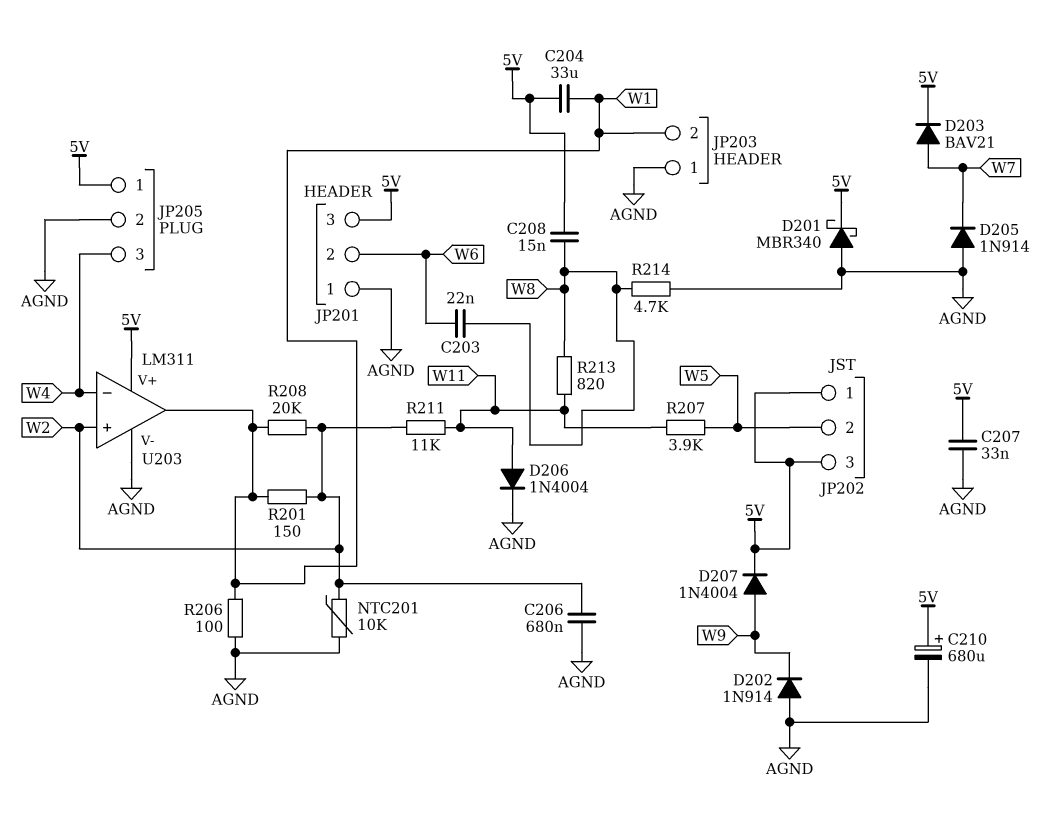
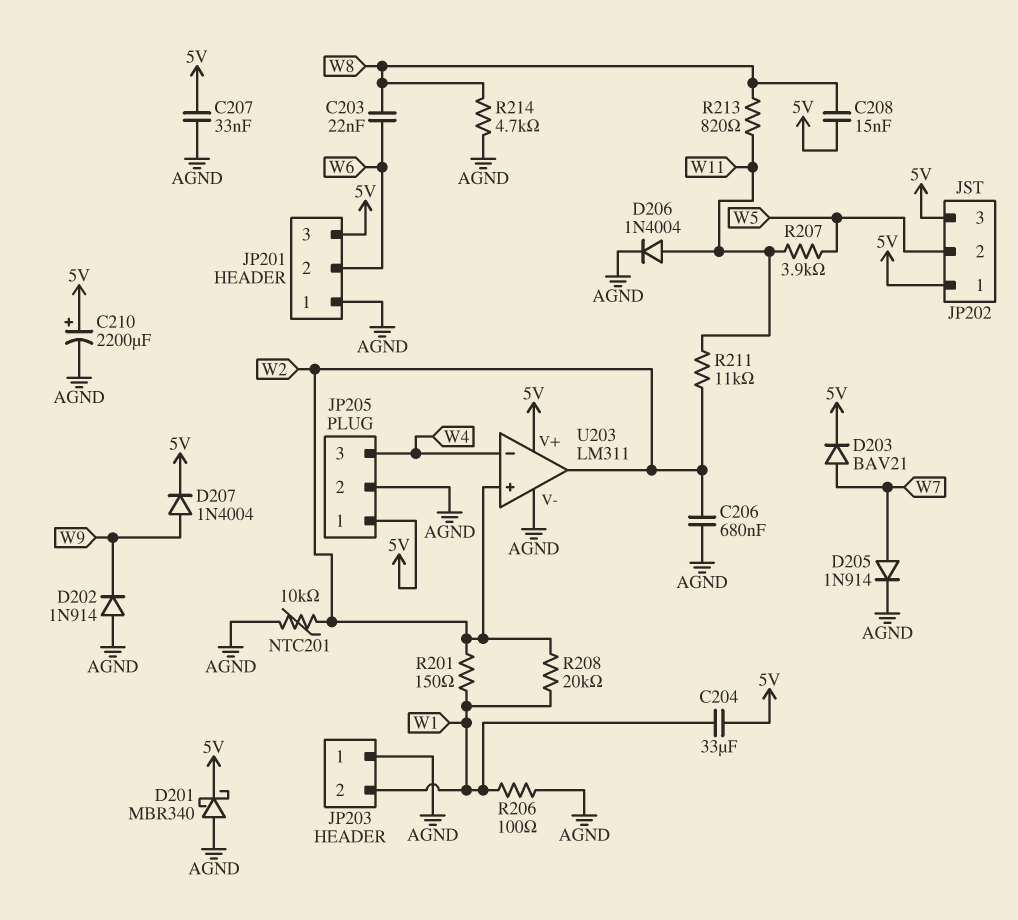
C210: 680uF (plus 5V, minus AGND) -> 2200uF (plus 5V, minus AGND)
D205: diode 1N914 (A AGND, K W7) -> diode 1N914 (A W7, K AGND)
U203 pin out: W1 -> W2

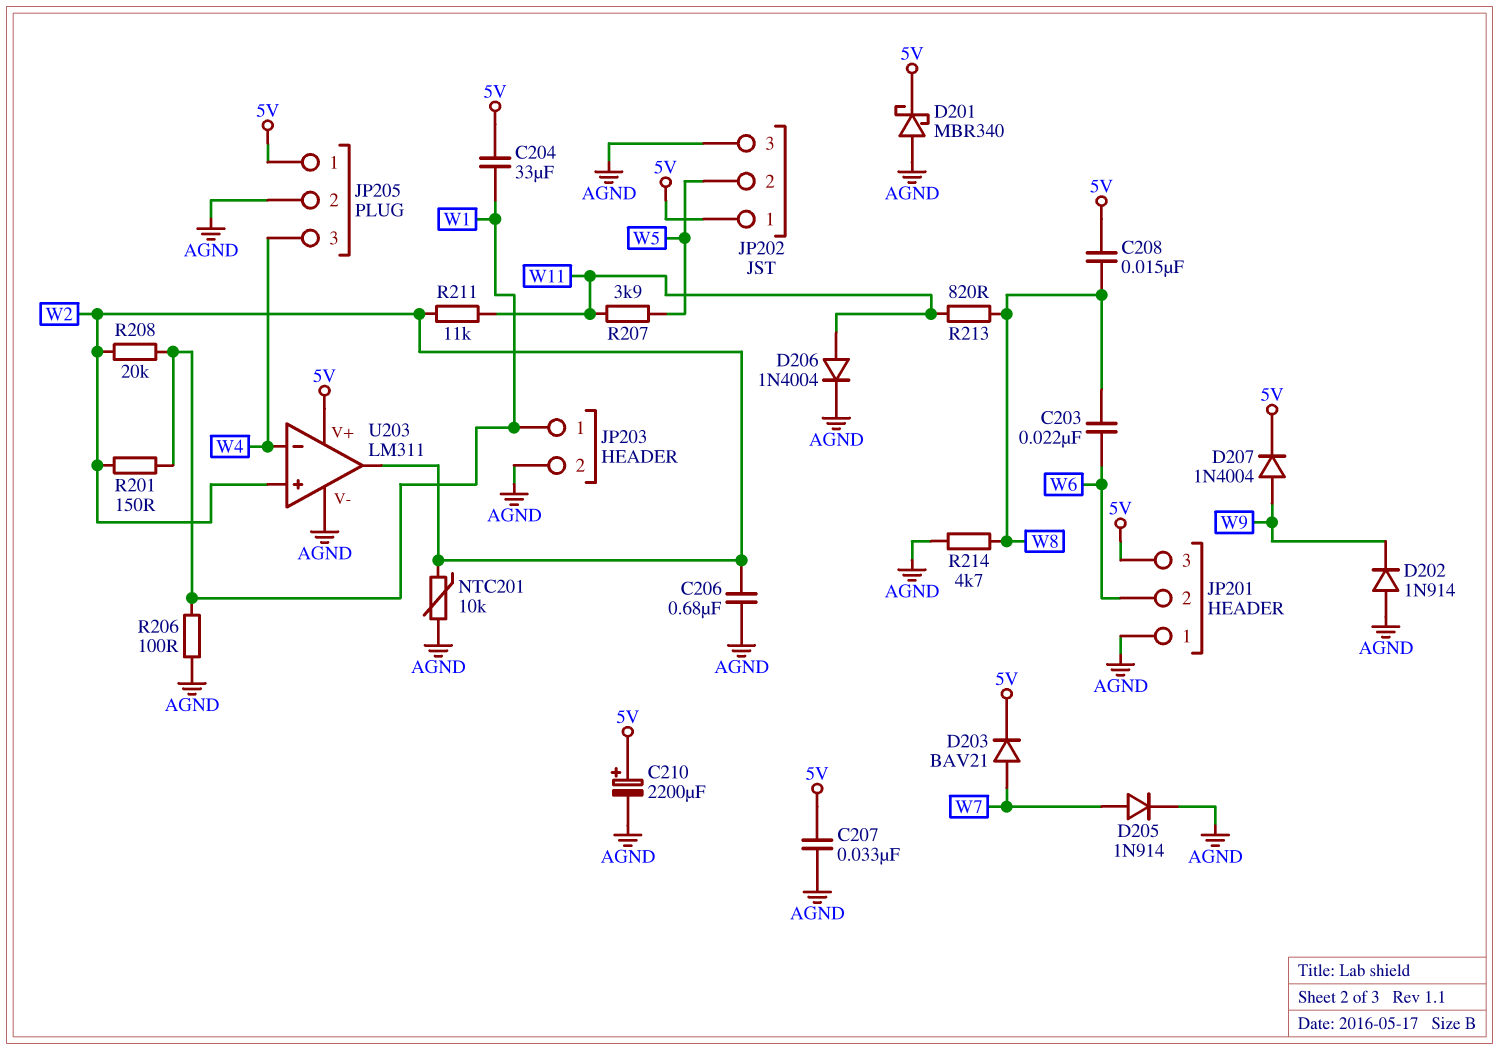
JP202 pin 3: 5V -> AGND
JP203 pin 1: AGND -> W1
JP203 pin 2: W1 -> AGND

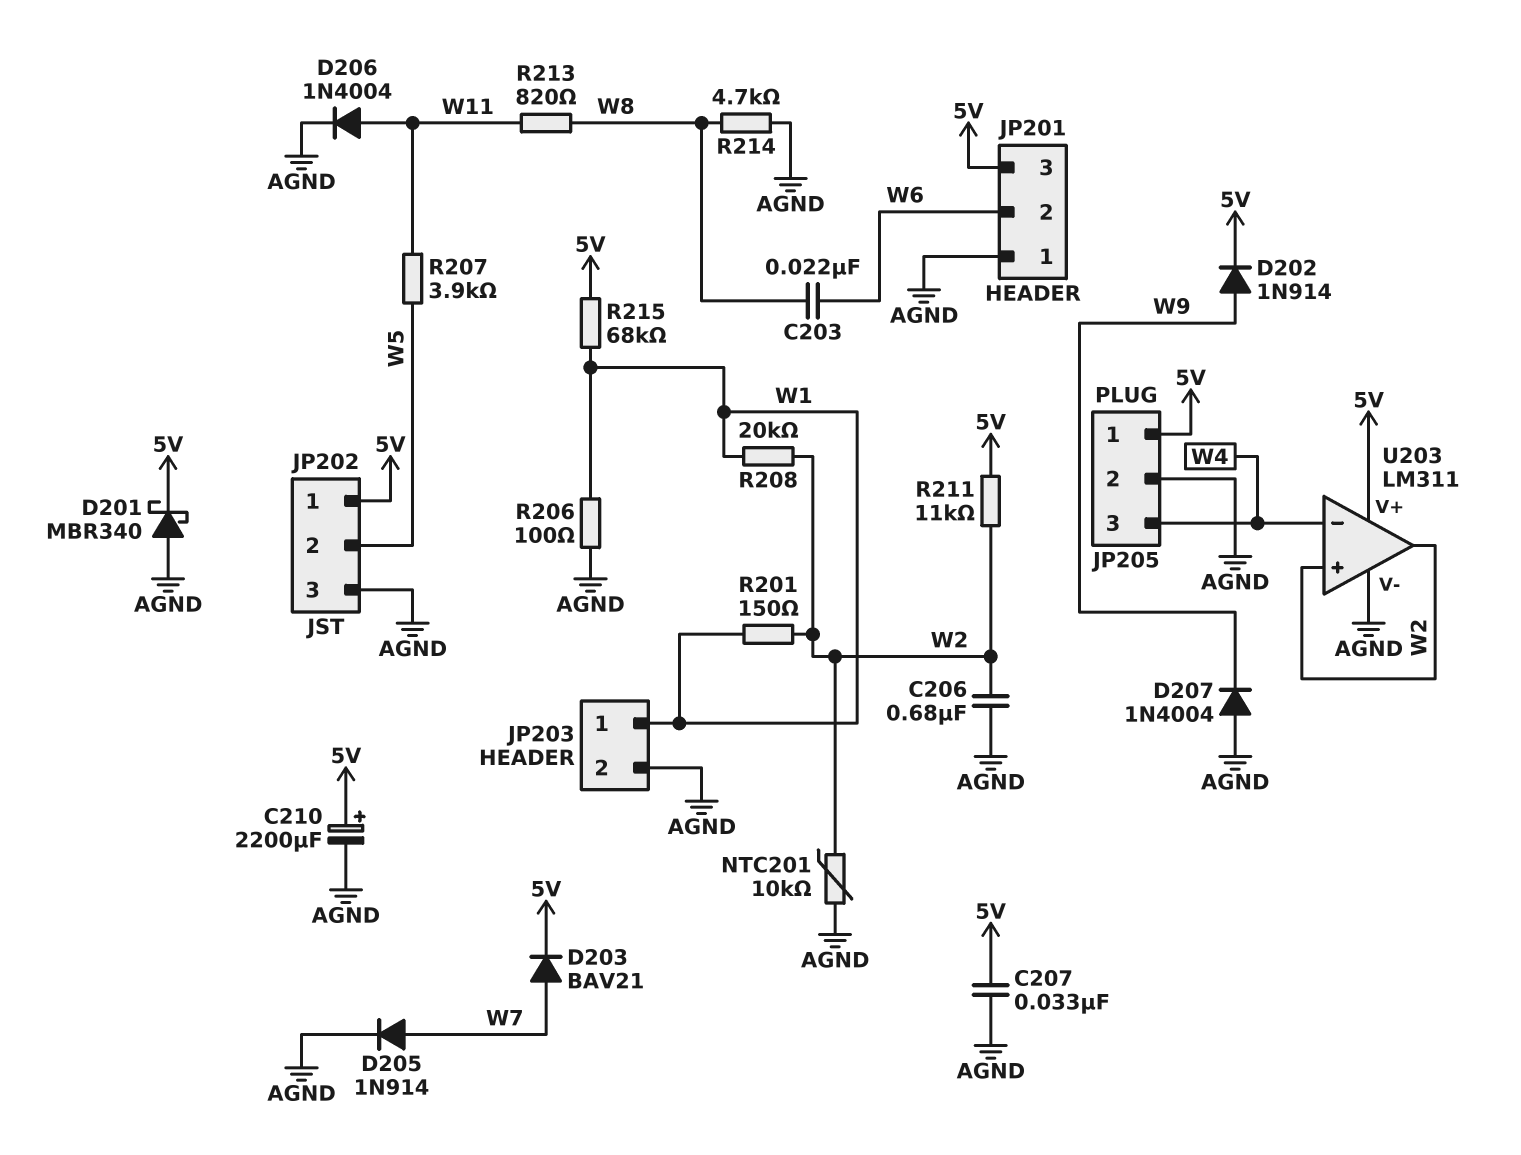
C204: 33uF (5V, W1) -> none
C208: 15nF (5V, W8) -> none
D202: diode 1N914 (A AGND, K W9) -> diode 1N914 (A W9, K 5V)
D207: diode 1N4004 (A W9, K 5V) -> diode 1N4004 (A AGND, K W9)
R211: 11k (W2, W11) -> 11k (5V, W2)
R215: none -> 68k (5V, W1)

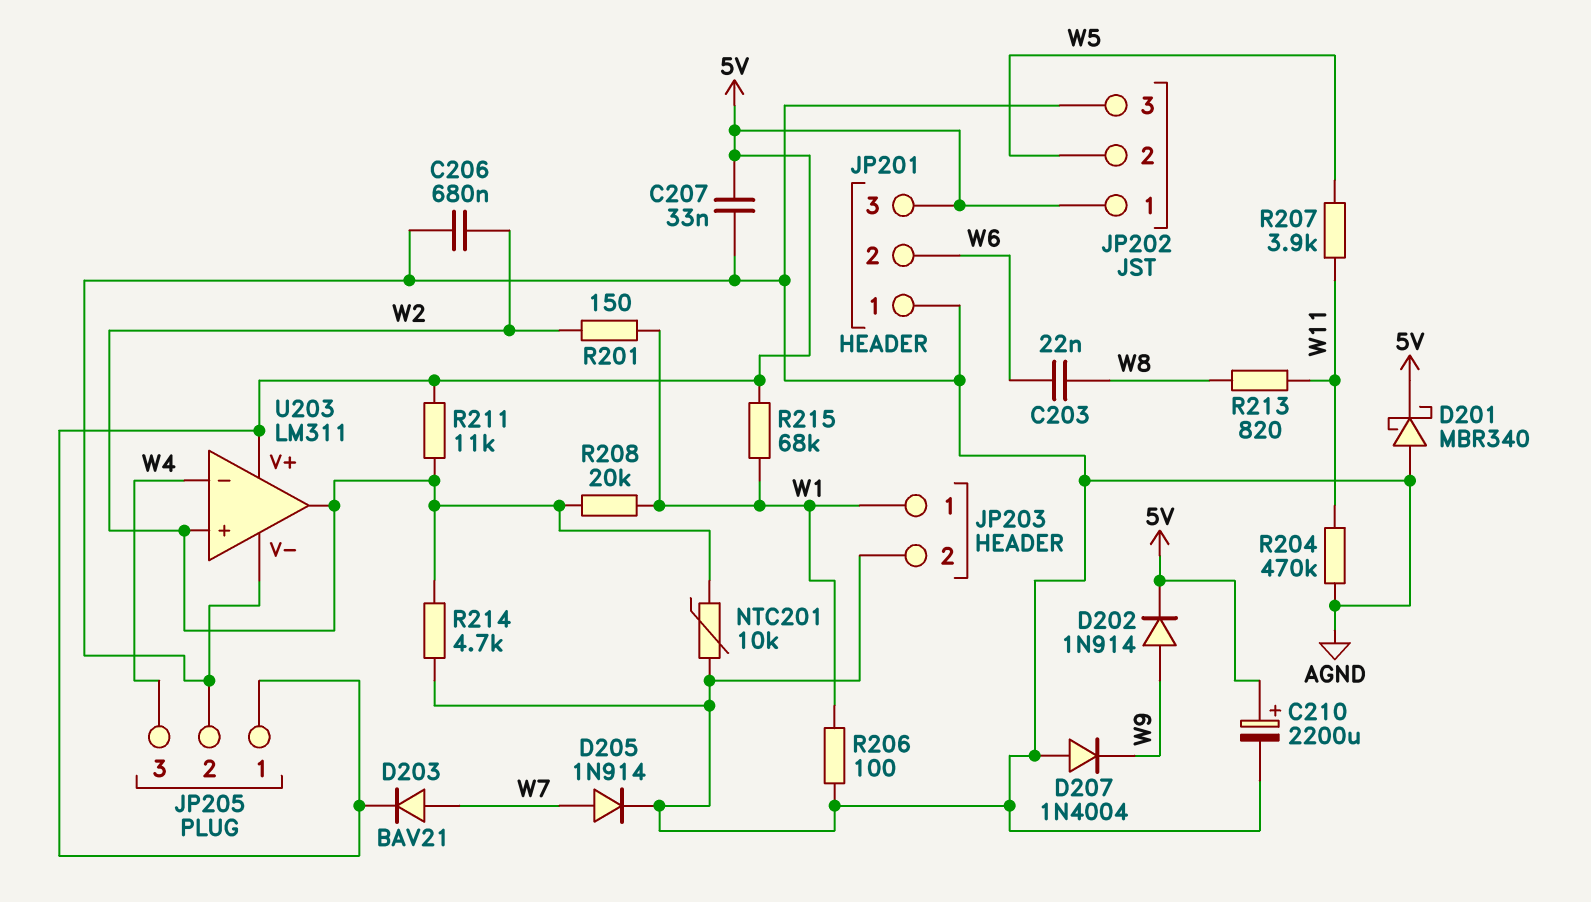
D206: diode 1N4004 (A W11, K AGND) -> none
R204: none -> 470k (AGND, W11)
R214: 4.7k (AGND, W8) -> 4.7k (AGND, W2)

